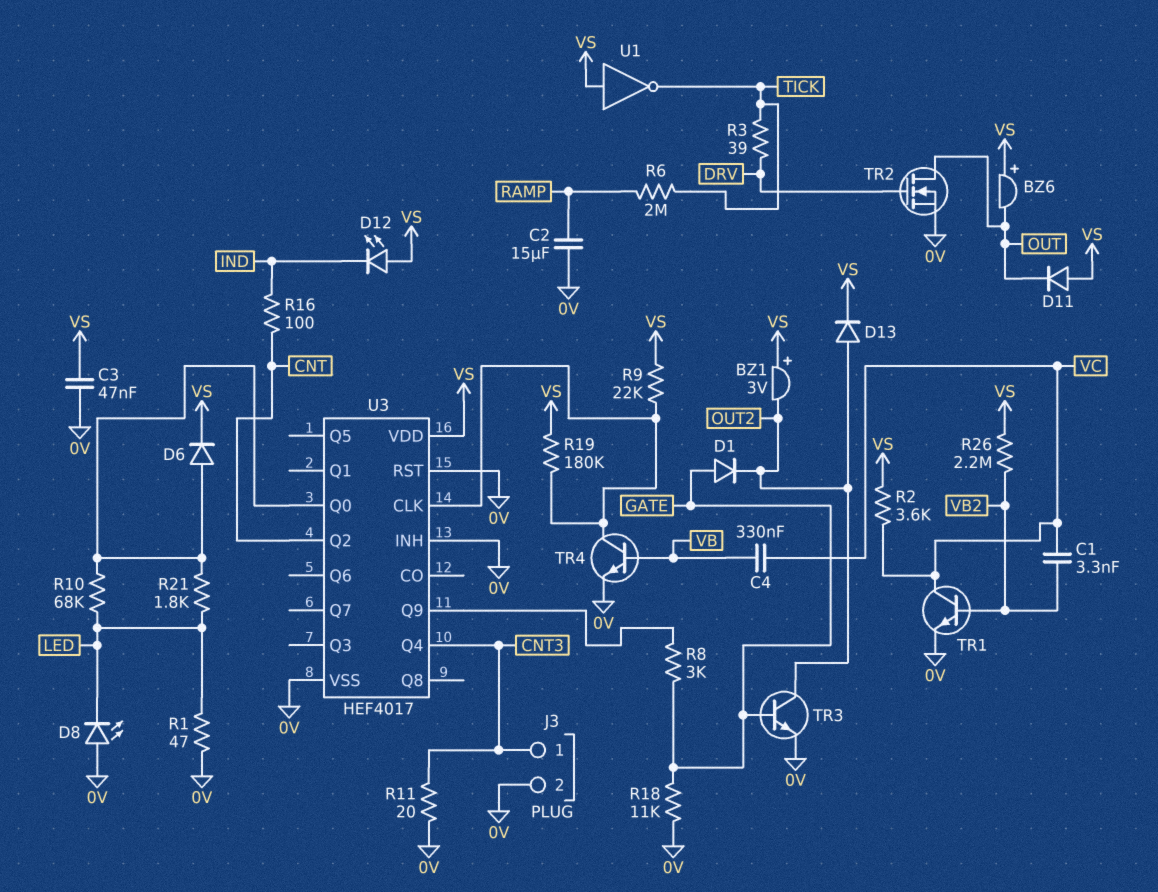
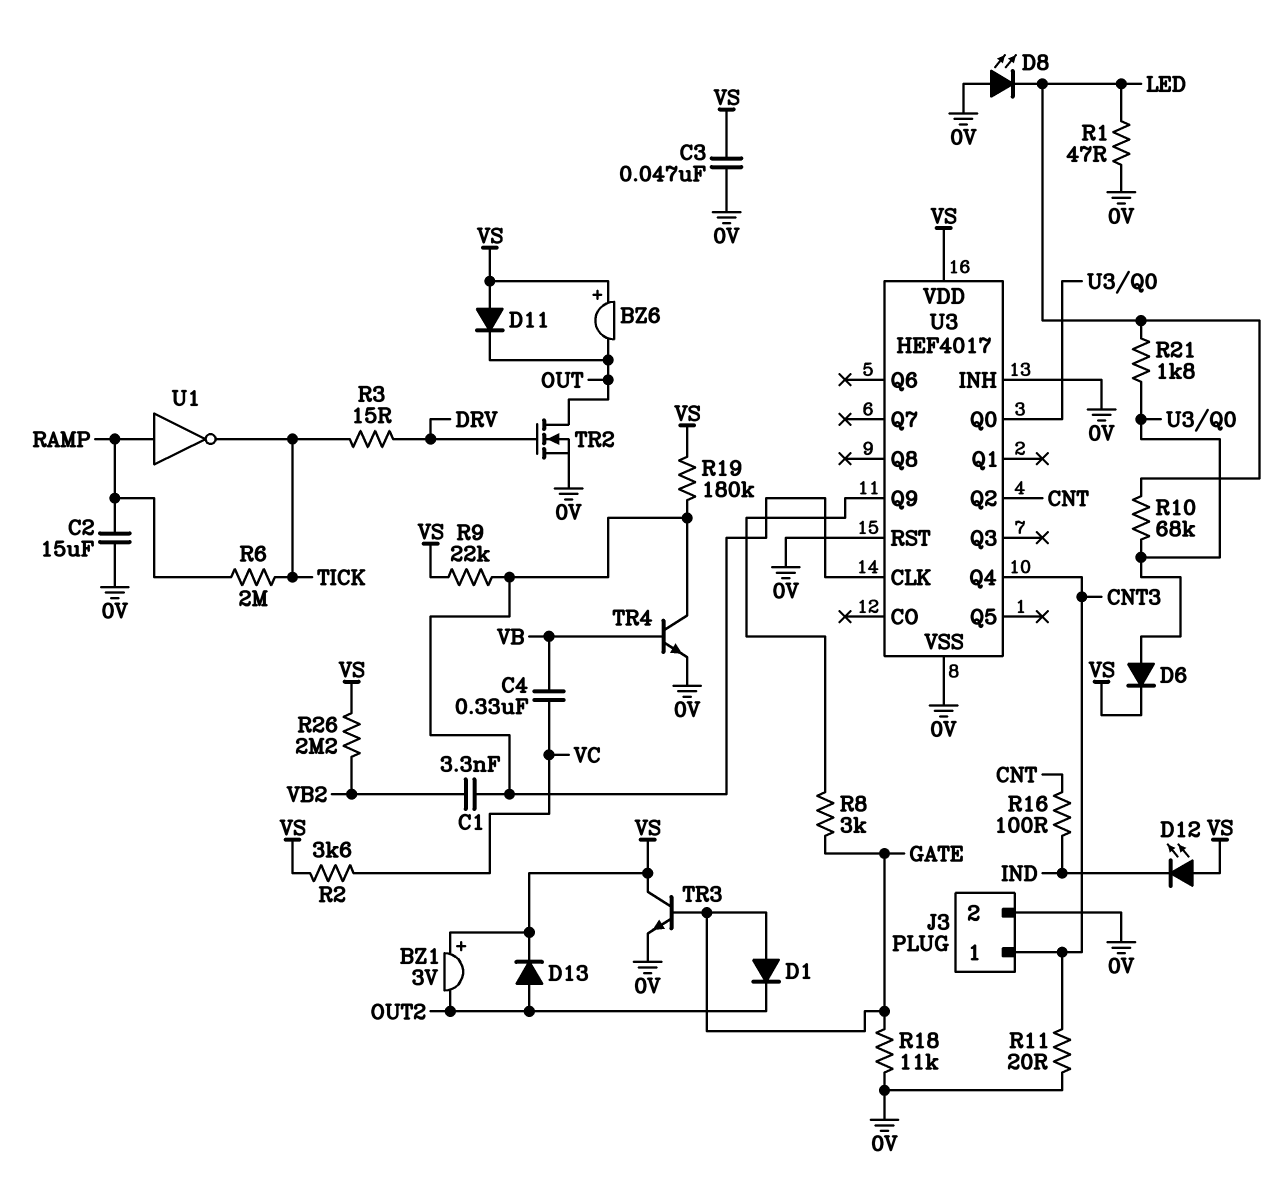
C1: 3.3nF (VB2, VC) -> 3.3nF (U3/CLK, VB2)
R3: 39 (DRV, TICK) -> 15 (DRV, TICK)
TR1: NPN (B VB2, C VC, E 0V) -> none
TR3: NPN (B GATE, C OUT2, E 0V) -> NPN (B GATE, C VS, E 0V)
U1: NOT (in VS, out TICK) -> NOT (in RAMP, out TICK)

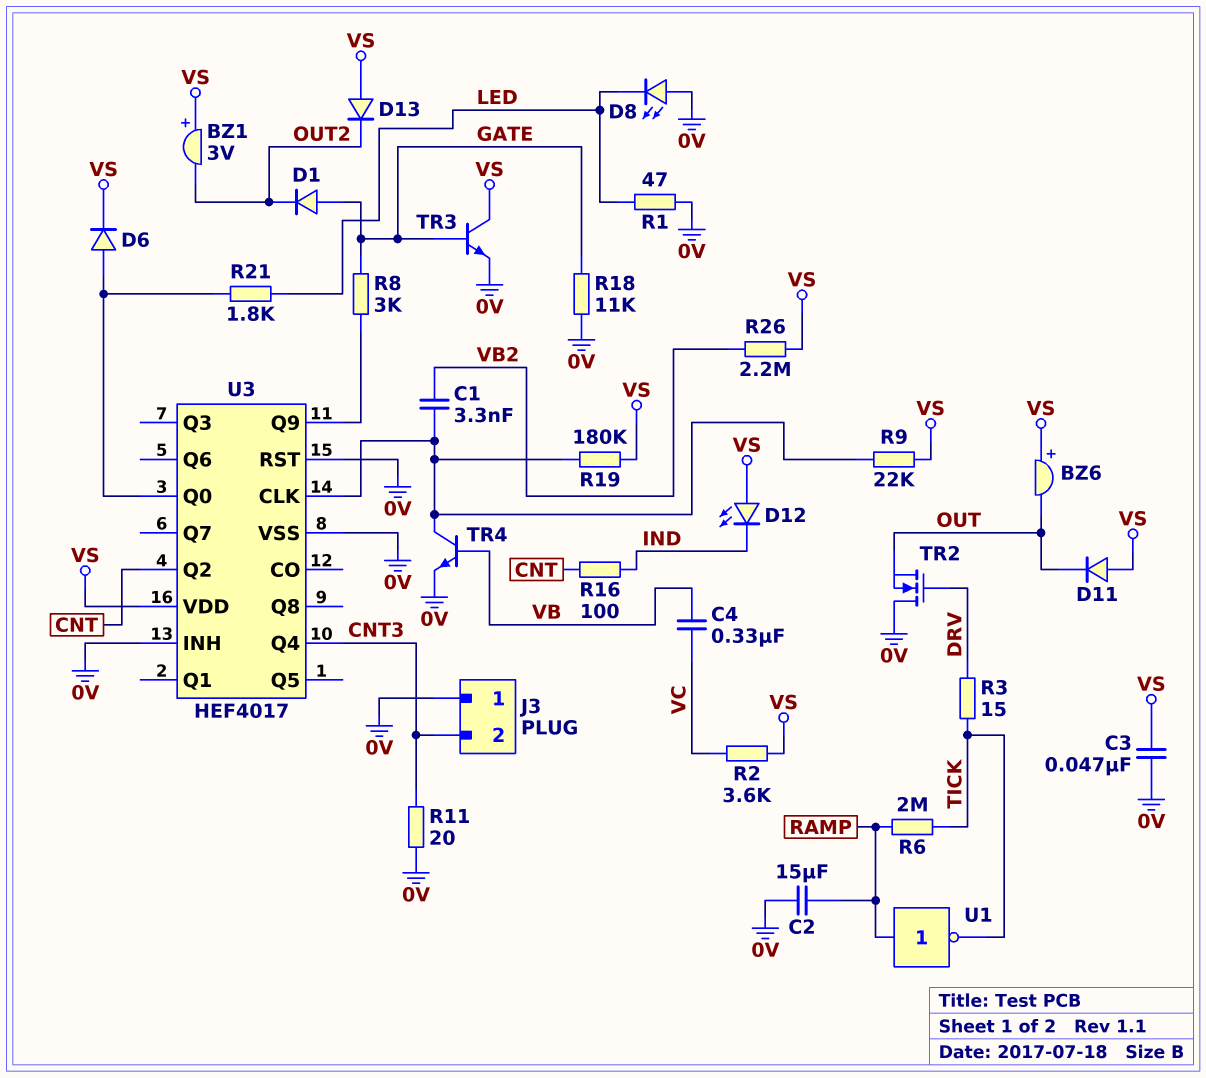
D13: diode (A OUT2, K VS) -> diode (A VS, K OUT2)
J3 pin 1: CNT3 -> 0V
J3 pin 2: 0V -> CNT3
R10: 68k (LED, U3/Q0) -> none
TR2: NMOS (G DRV, D OUT, S 0V) -> NMOS (G DRV, D 0V, S OUT)

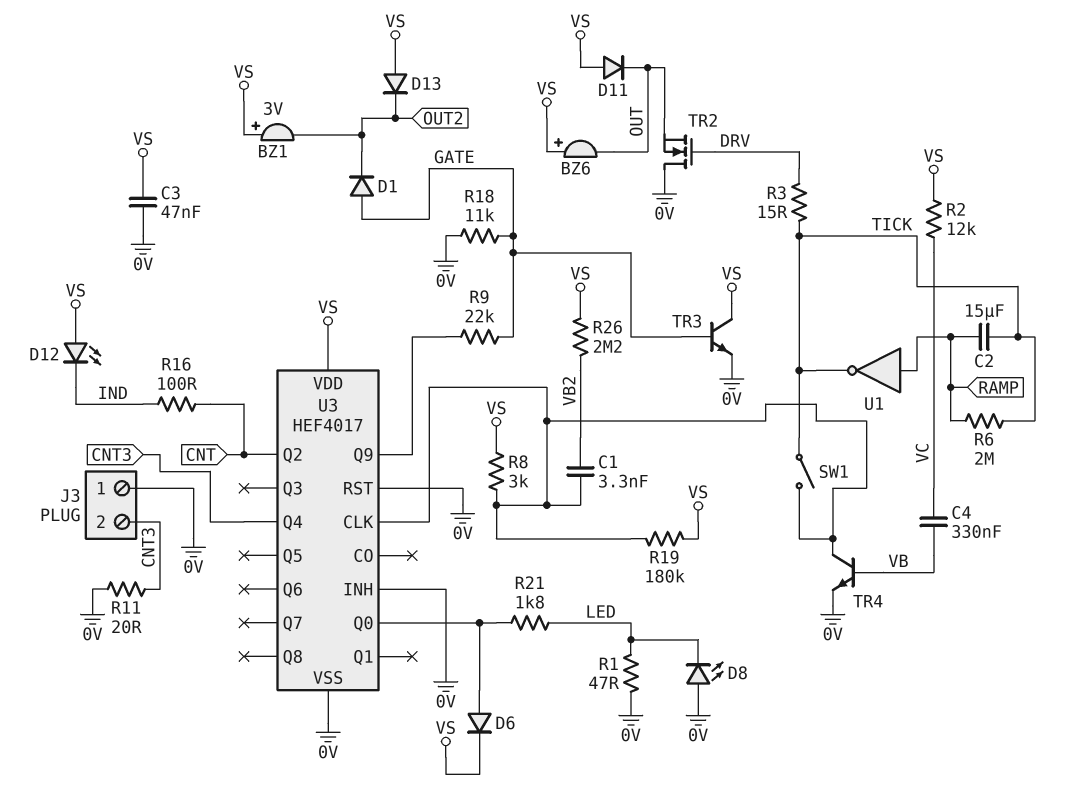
C2: 15uF (0V, RAMP) -> 15uF (RAMP, TICK)
R2: 3.6k (VC, VS) -> 12k (VC, VS)
R8: 3k (GATE, U3/Q9) -> 3k (U3/CLK, VS)
R9: 22k (U3/CLK, VS) -> 22k (GATE, U3/Q9)
SW1: none -> switch (TICK, U3/CLK)

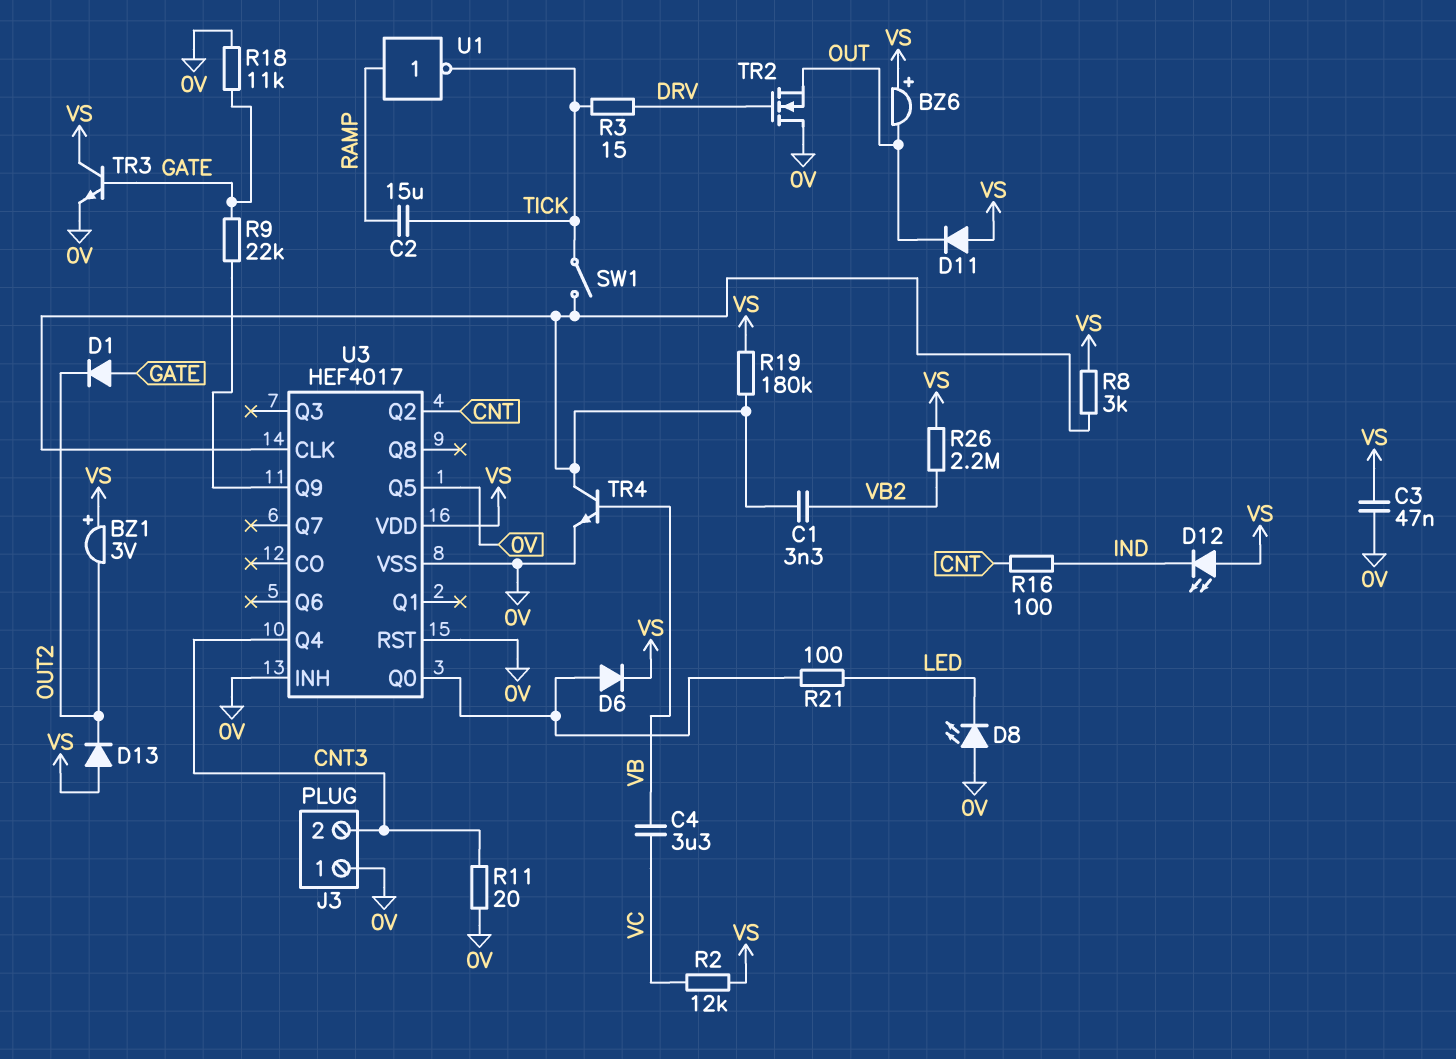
C4: 330nF (VB, VC) -> 3.3uF (VB, VC)
R1: 47 (0V, LED) -> none
R6: 2M (RAMP, TICK) -> none
R21: 1.8k (LED, U3/Q0) -> 100 (LED, U3/Q0)
U3 pin Q5: none -> 0V

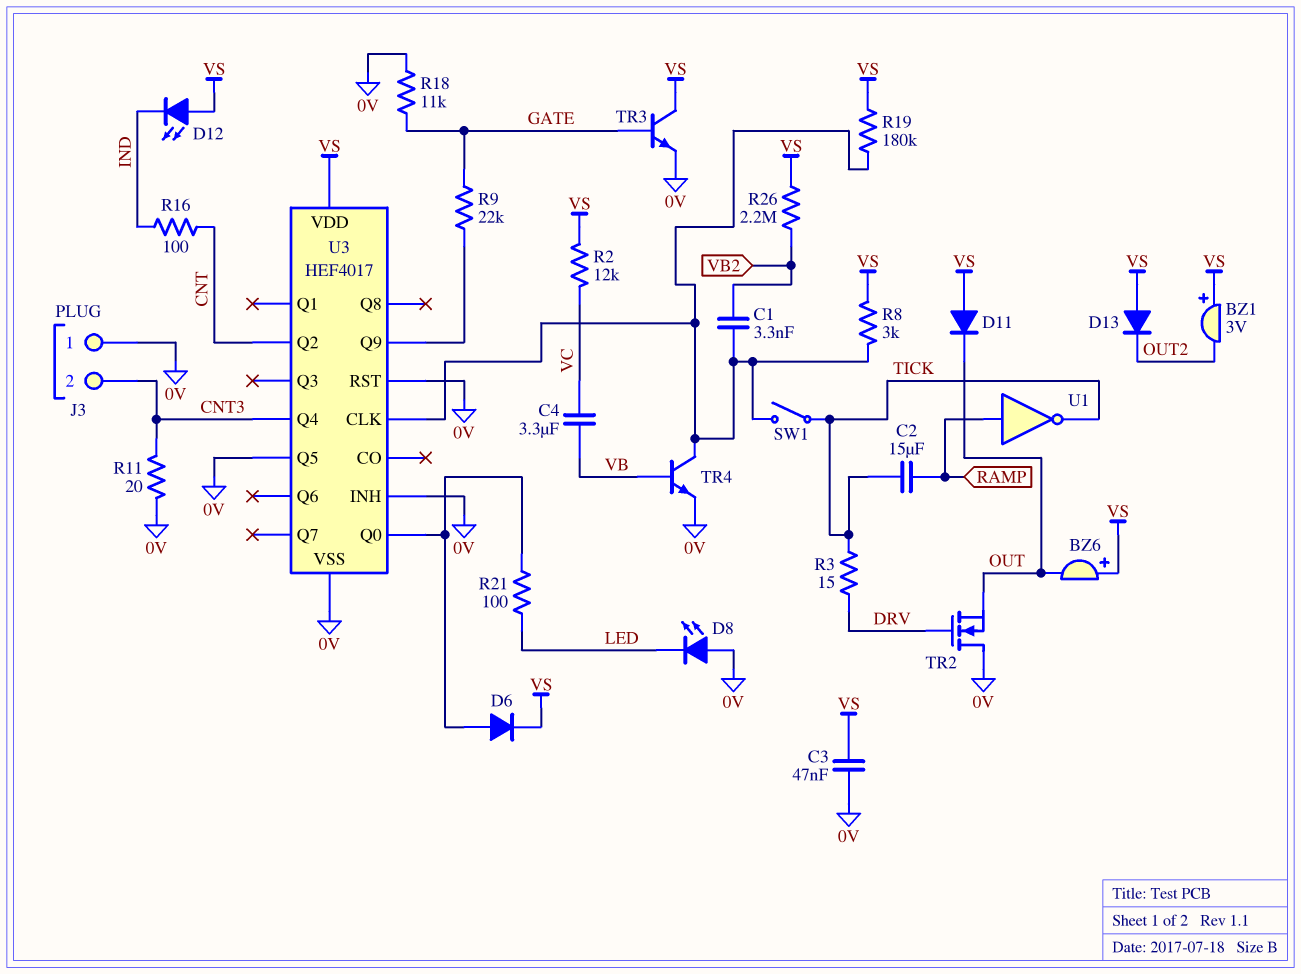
D1: diode (A GATE, K OUT2) -> none

